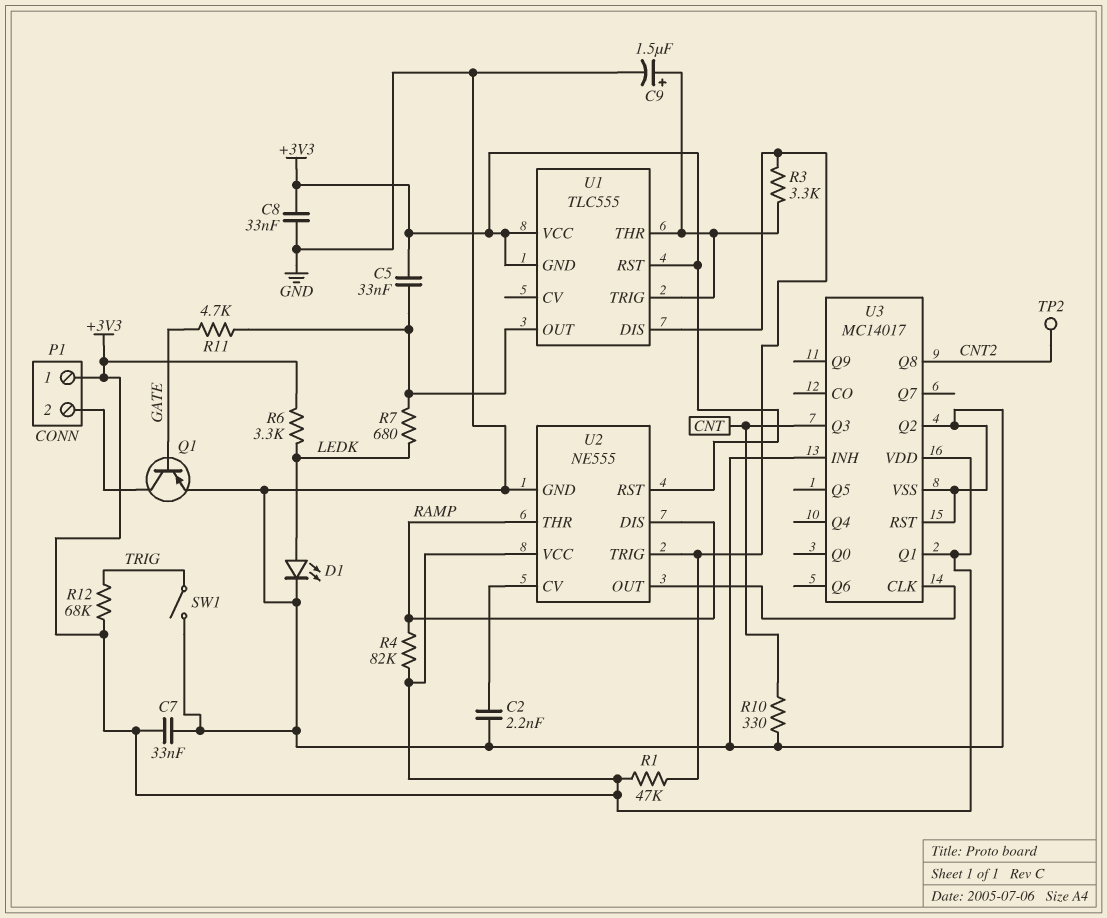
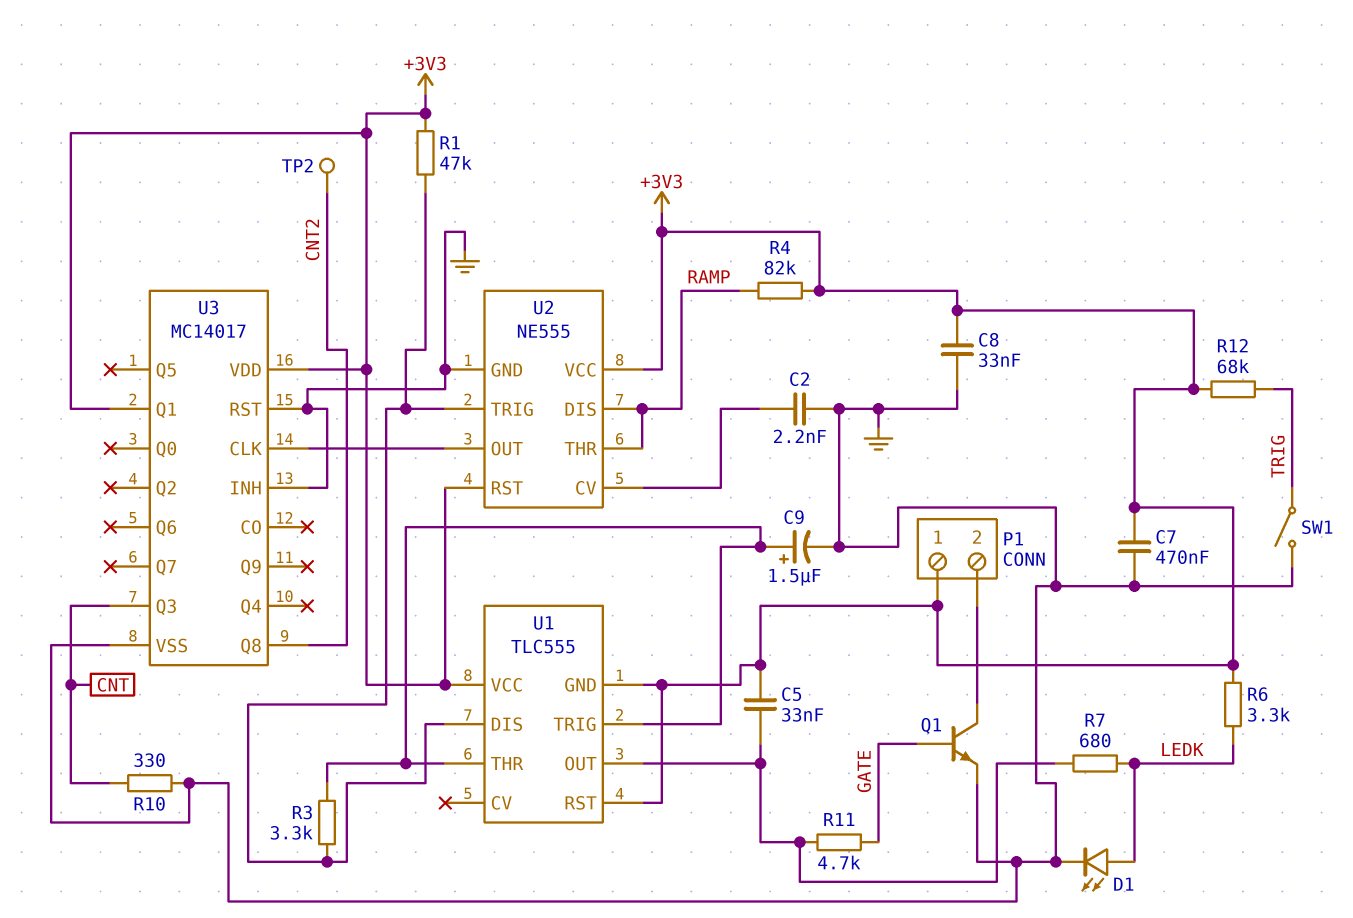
C7: 33nF (+3V3, GND) -> 470nF (+3V3, GND)
Q1: PNP (B GATE, C P1/2, E GND) -> NPN (B GATE, C P1/2, E GND)
U3 pin Q2: GND -> none

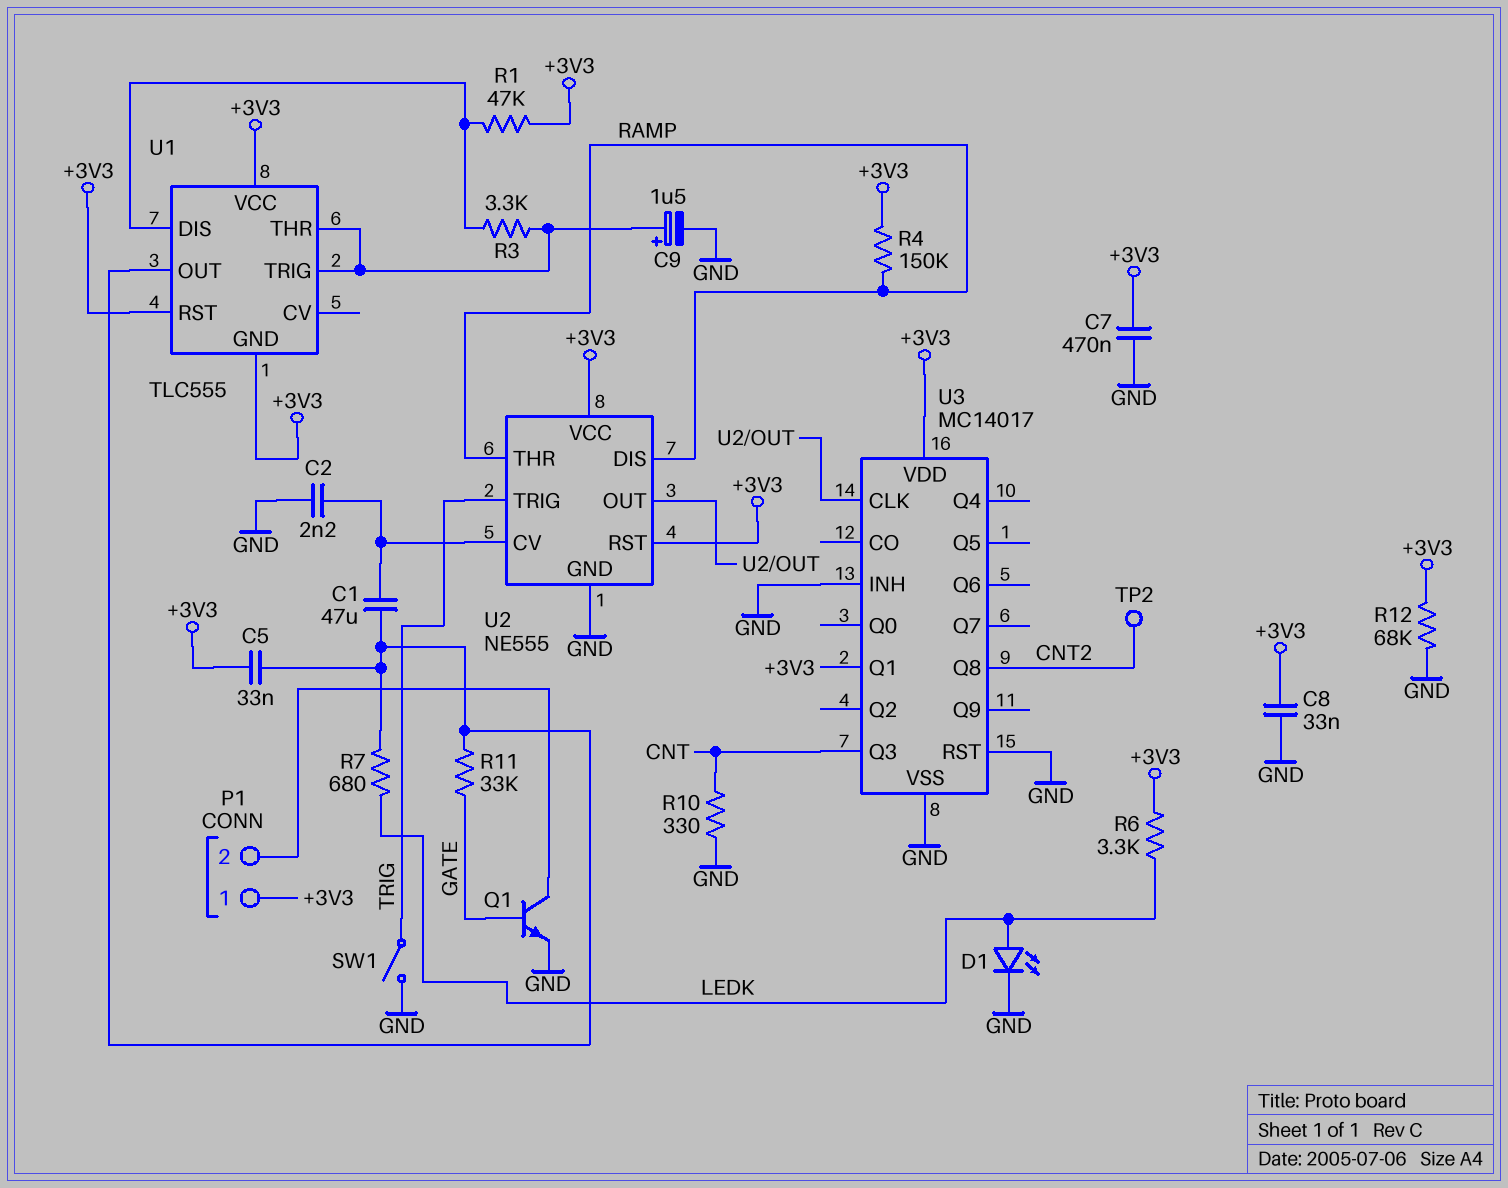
C1: none -> 47uF (U1/OUT, U2/CV)
R4: 82k (+3V3, RAMP) -> 150k (+3V3, RAMP)
R11: 4.7k (GATE, U1/OUT) -> 33k (GATE, U1/OUT)
R12: 68k (+3V3, TRIG) -> 68k (+3V3, GND)
U2 pin TRIG: U1/DIS -> TRIG

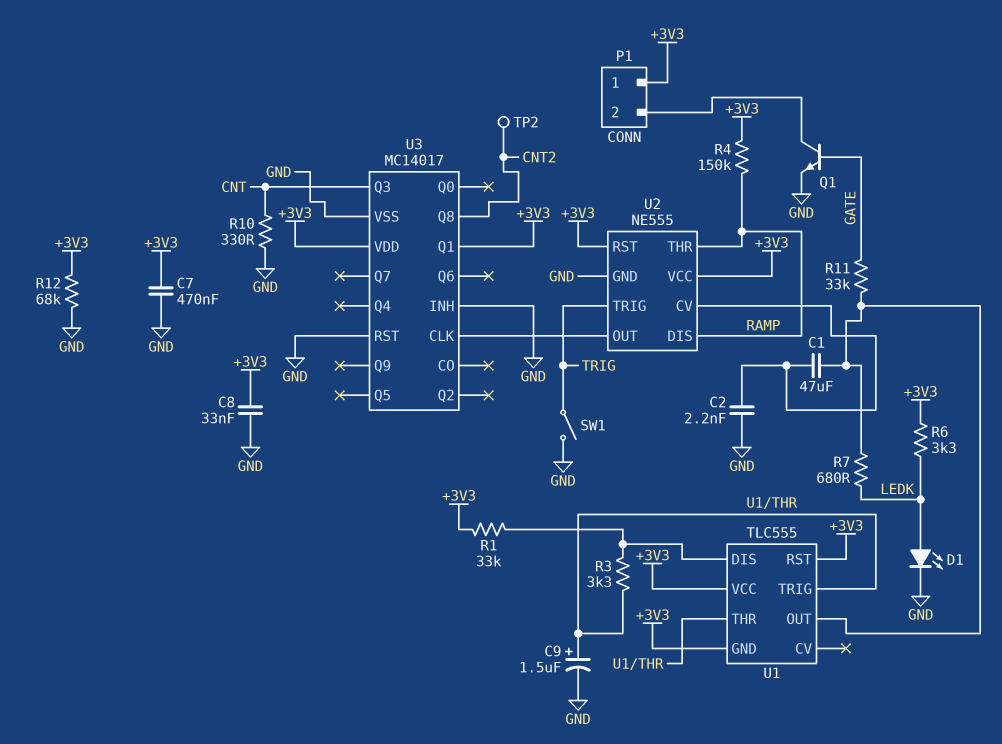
C5: 33nF (+3V3, U1/OUT) -> none
R1: 47k (+3V3, U1/DIS) -> 33k (+3V3, U1/DIS)

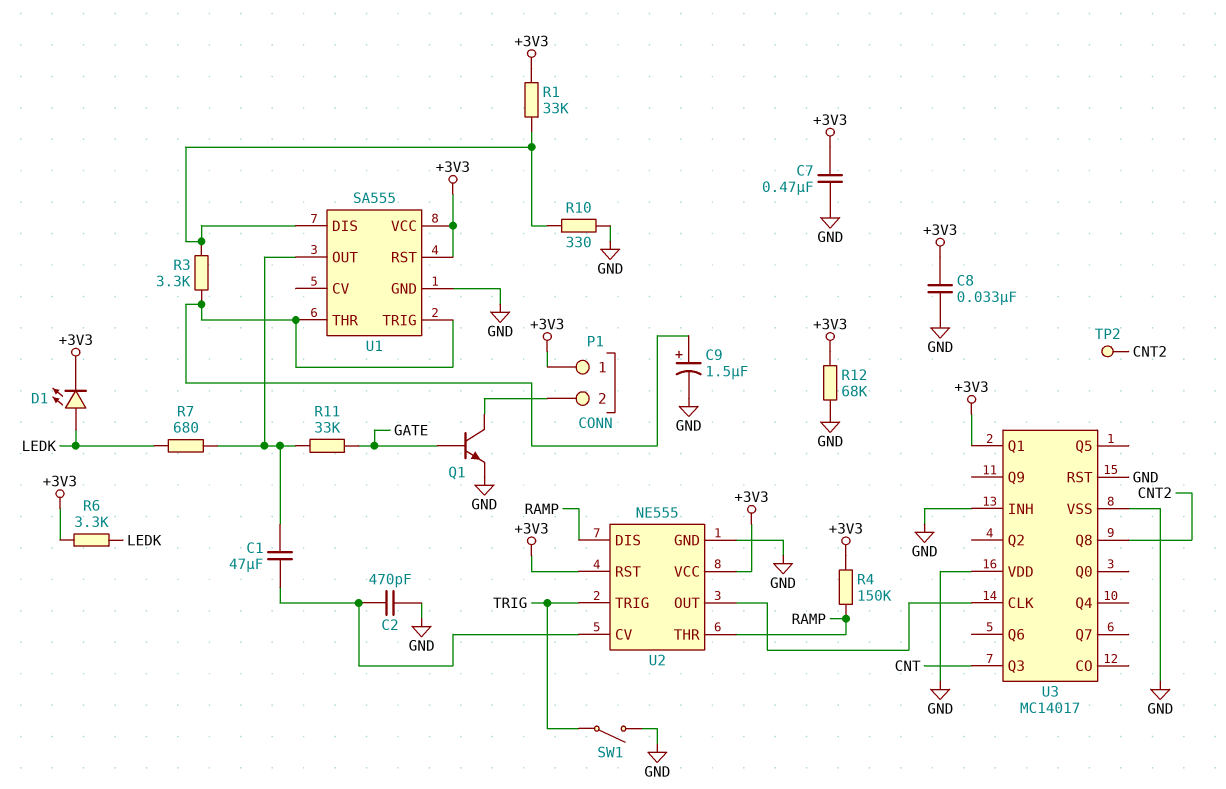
C2: 2.2nF (GND, U2/CV) -> 470pF (GND, U2/CV)
D1: LED (A LEDK, K GND) -> LED (A LEDK, K +3V3)
R10: 330 (CNT, GND) -> 330 (GND, U1/DIS)
U1: TLC555 -> SA555
U1 pin GND: +3V3 -> GND
U3 pin VDD: +3V3 -> GND

